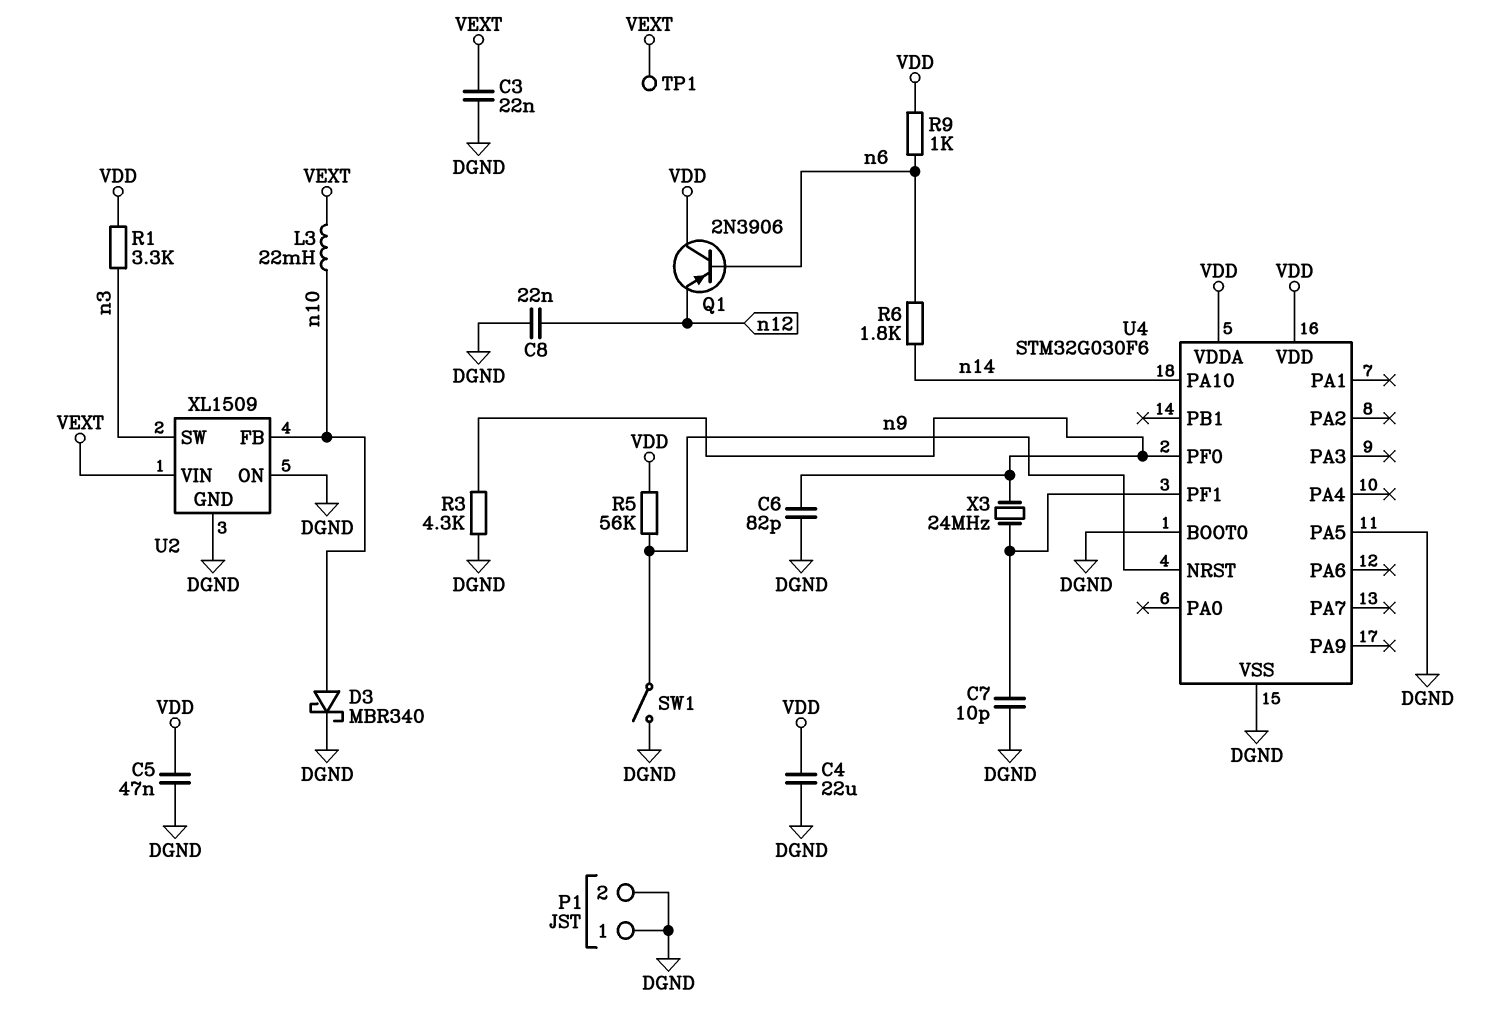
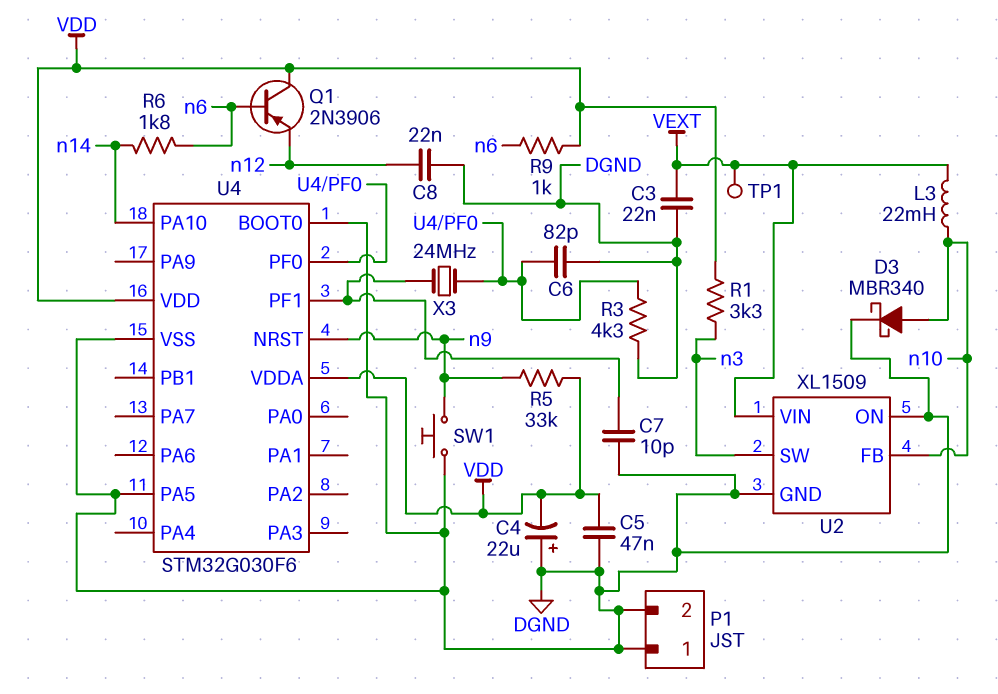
C4: 22uF (DGND, VDD) -> 22uF (plus DGND, minus VDD)
R5: 56k (VDD, n9) -> 33k (VDD, n9)
SW1: switch (DGND, n9) -> button (DGND, n9)

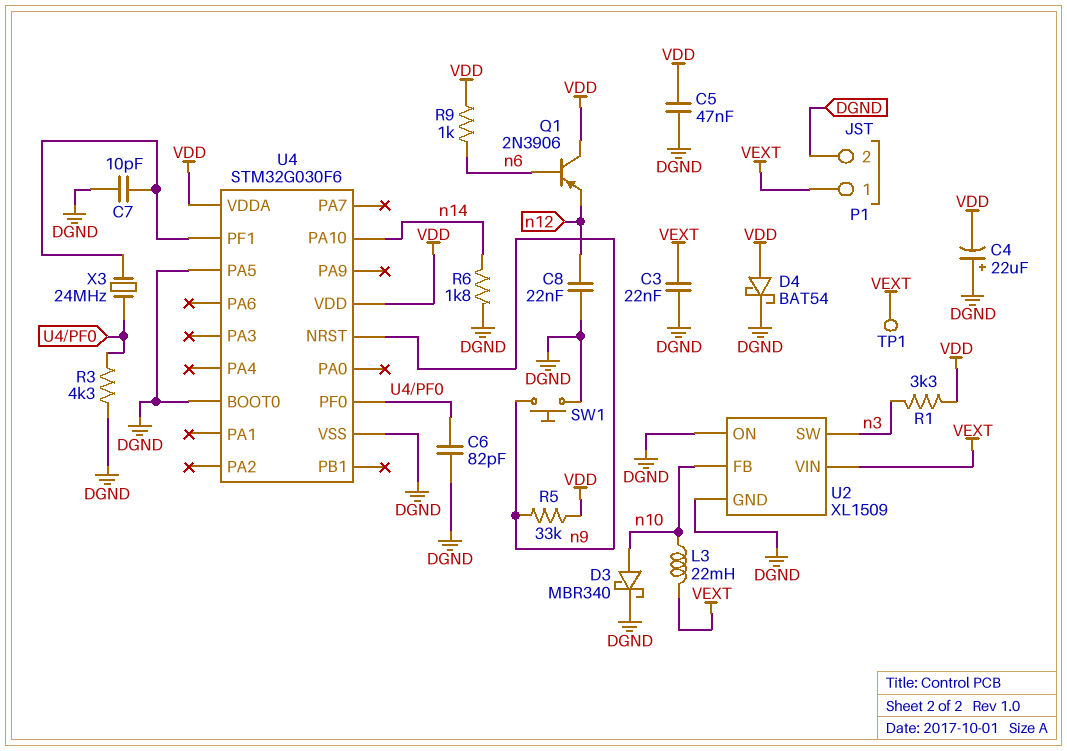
D4: none -> schottky BAT54 (A VDD, K DGND)
P1 pin 1: DGND -> VEXT
R6: 1.8k (n6, n14) -> 1.8k (DGND, n14)

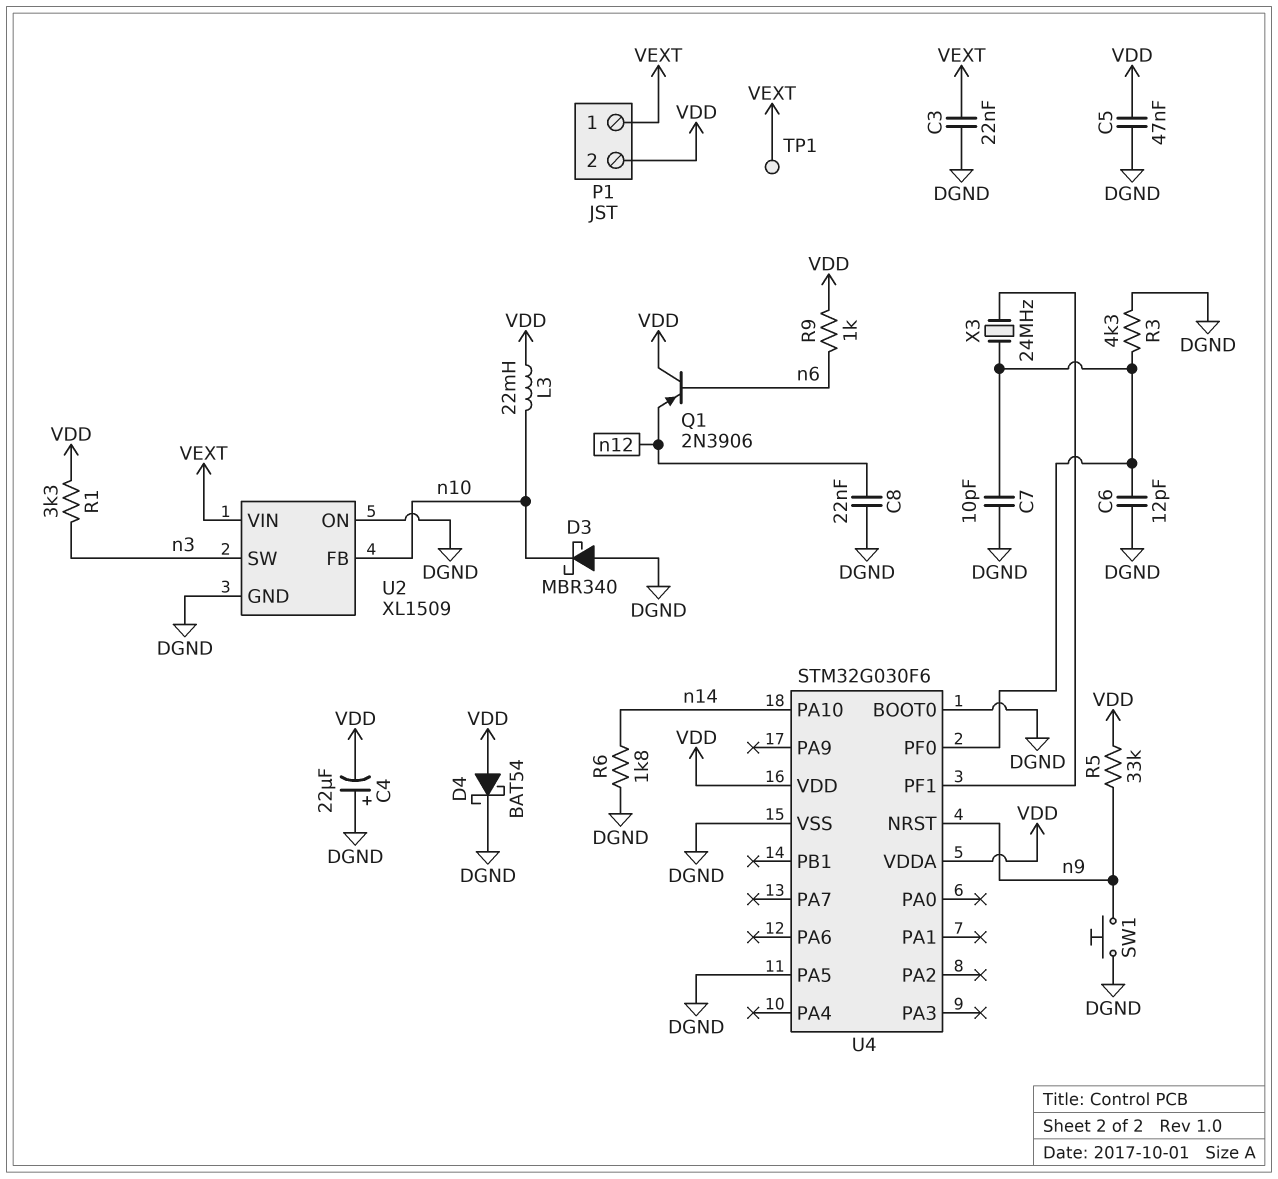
C6: 82pF (DGND, U4/PF0) -> 12pF (DGND, U4/PF0)
C7: 10pF (DGND, U4/PF1) -> 10pF (DGND, U4/PF0)
D3: schottky MBR340 (A n10, K DGND) -> schottky MBR340 (A DGND, K n10)
L3: 22mH (VEXT, n10) -> 22mH (VDD, n10)
P1 pin 2: DGND -> VDD

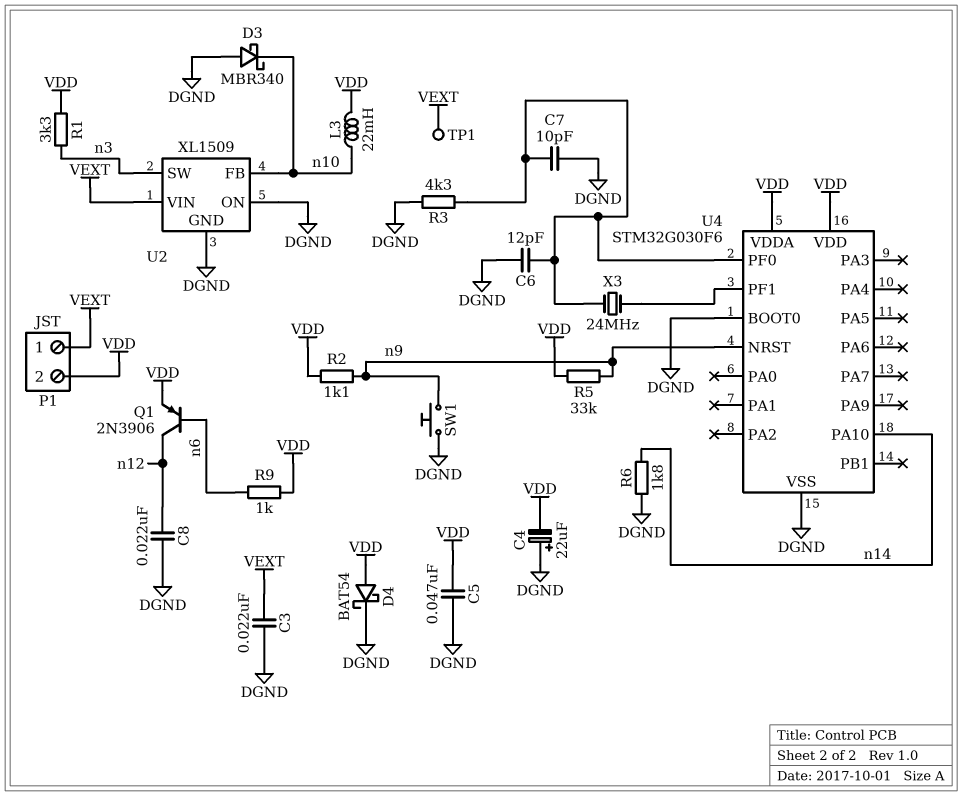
Q1: PNP 2N3906 (B n6, C VDD, E n12) -> PNP 2N3906 (B n6, C n12, E VDD)
R2: none -> 1.1k (VDD, n9)
U4 pin PA5: DGND -> none

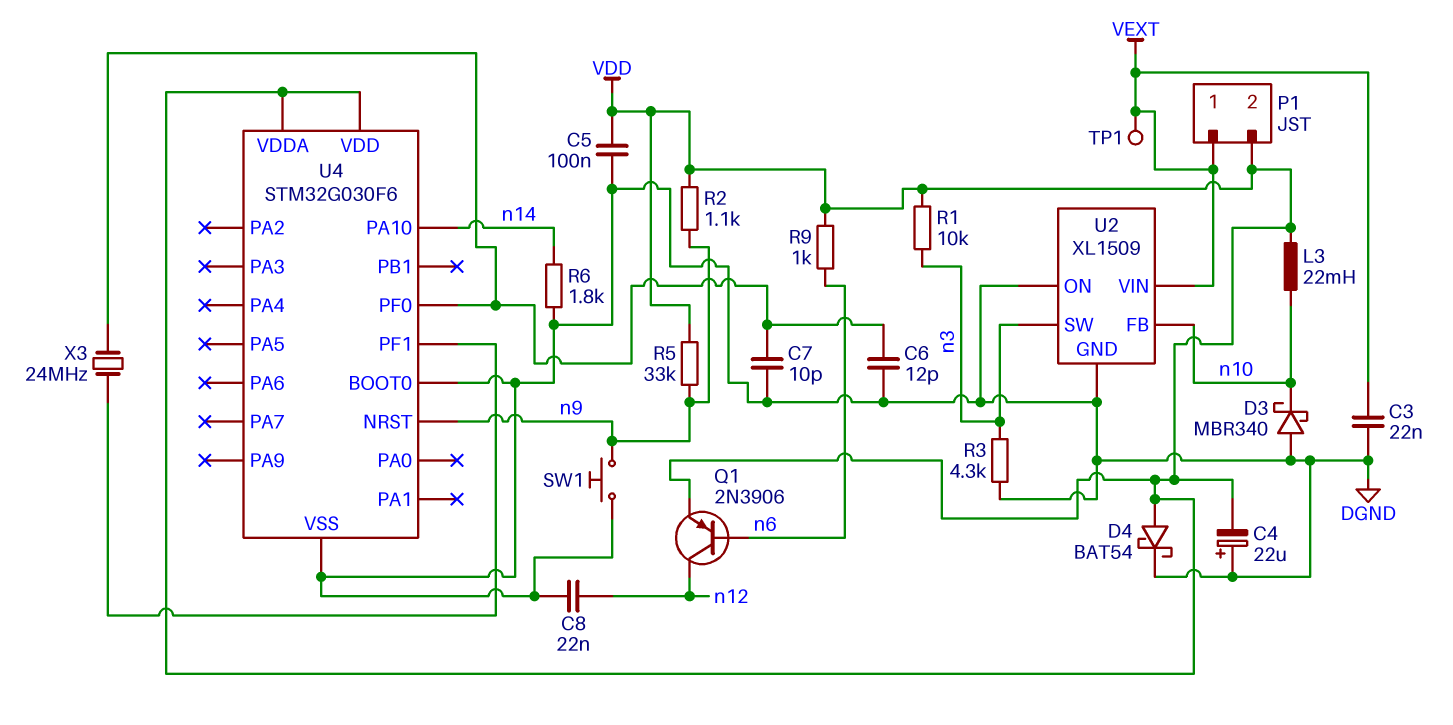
C5: 47nF (DGND, VDD) -> 100nF (DGND, VDD)
R1: 3.3k (VDD, n3) -> 10k (VDD, n3)
R3: 4.3k (DGND, U4/PF0) -> 4.3k (DGND, n3)

